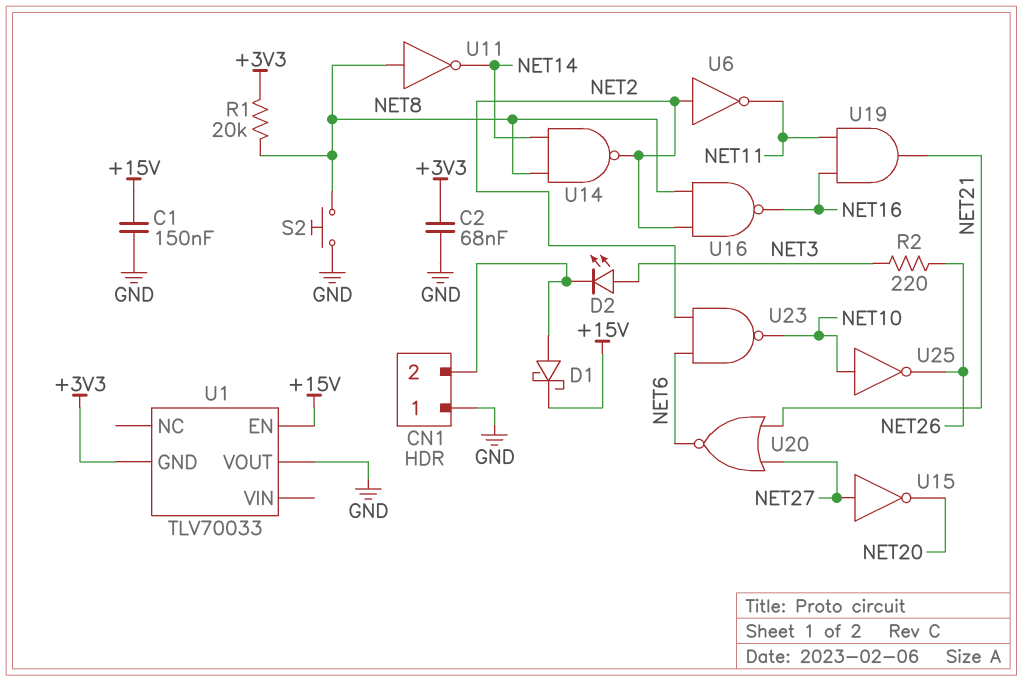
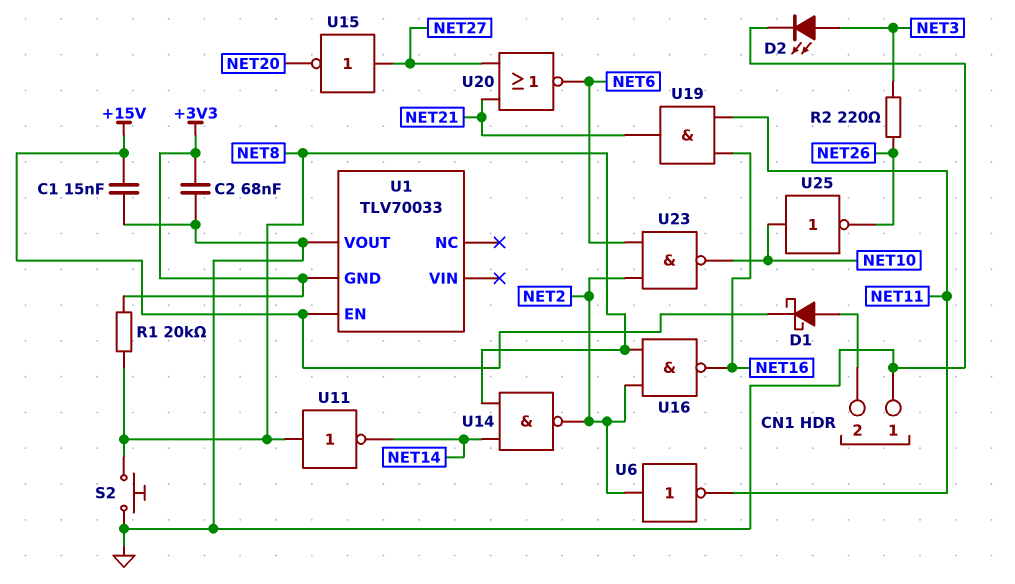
C1: 150nF (+15V, GND) -> 15nF (+15V, GND)
D2: LED (A NET3, K CN1/2) -> LED (A NET3, K GND)

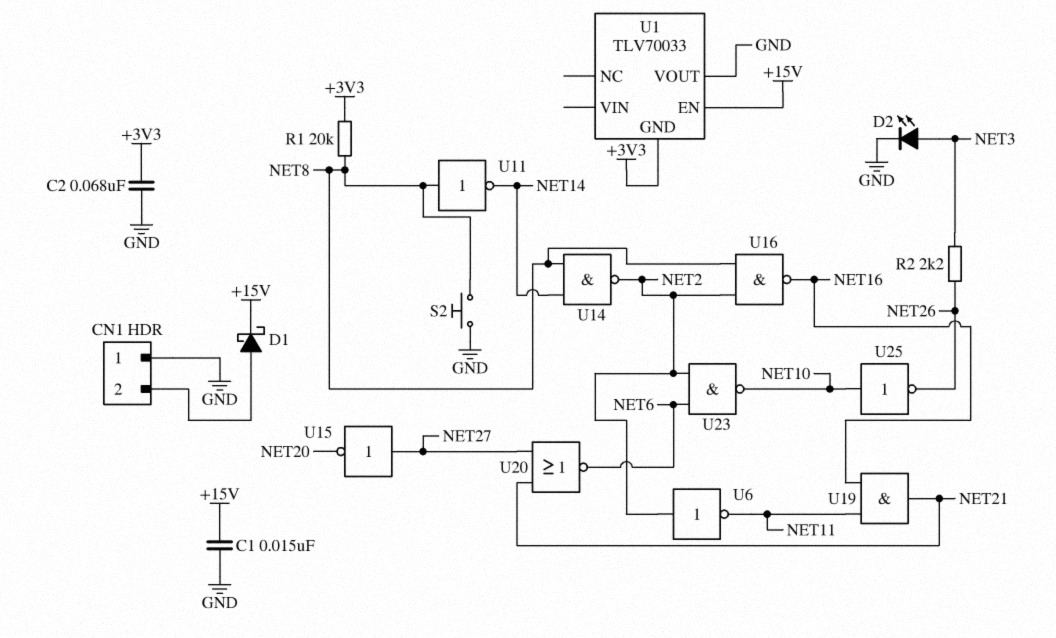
R2: 220 (NET3, NET26) -> 2.2k (NET3, NET26)

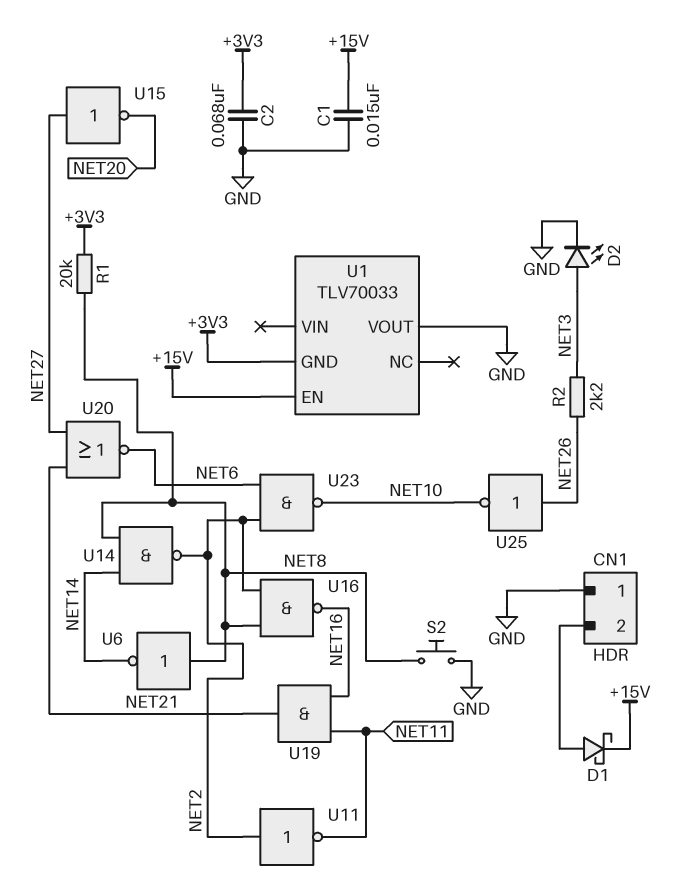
U6: NOT (in NET2, out NET11) -> NOT (in NET8, out NET14)
U11: NOT (in NET8, out NET14) -> NOT (in NET2, out NET11)
U25: NOT (in NET10, out NET26) -> NOT (in NET26, out NET10)

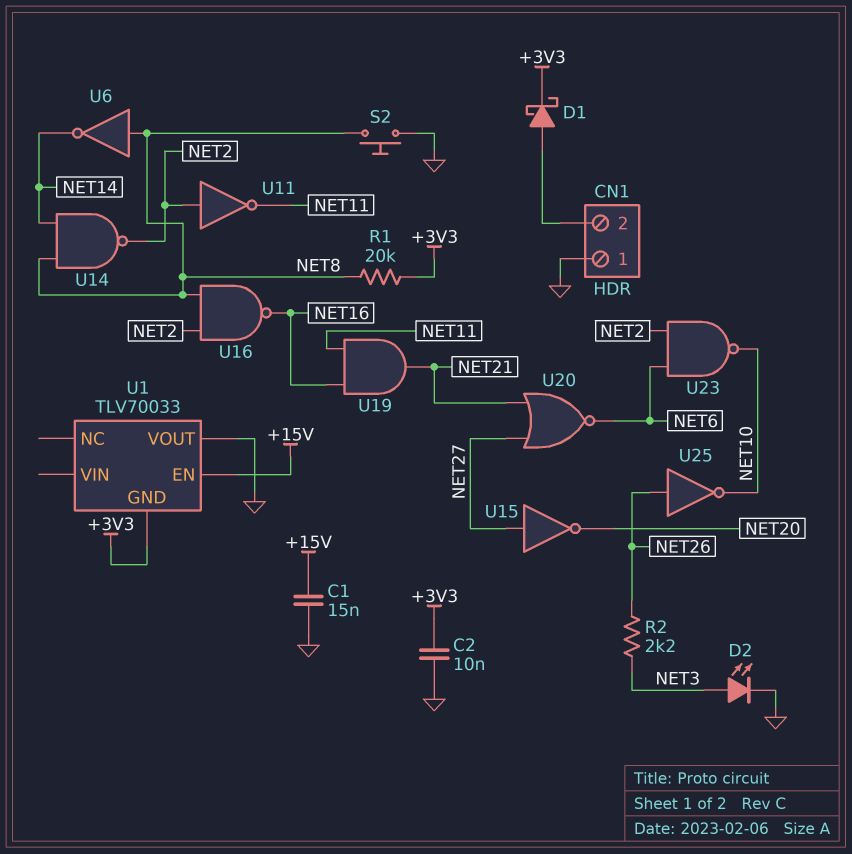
C2: 68nF (+3V3, GND) -> 10nF (+3V3, GND)
D1: schottky (A CN1/2, K +15V) -> schottky (A CN1/2, K +3V3)

